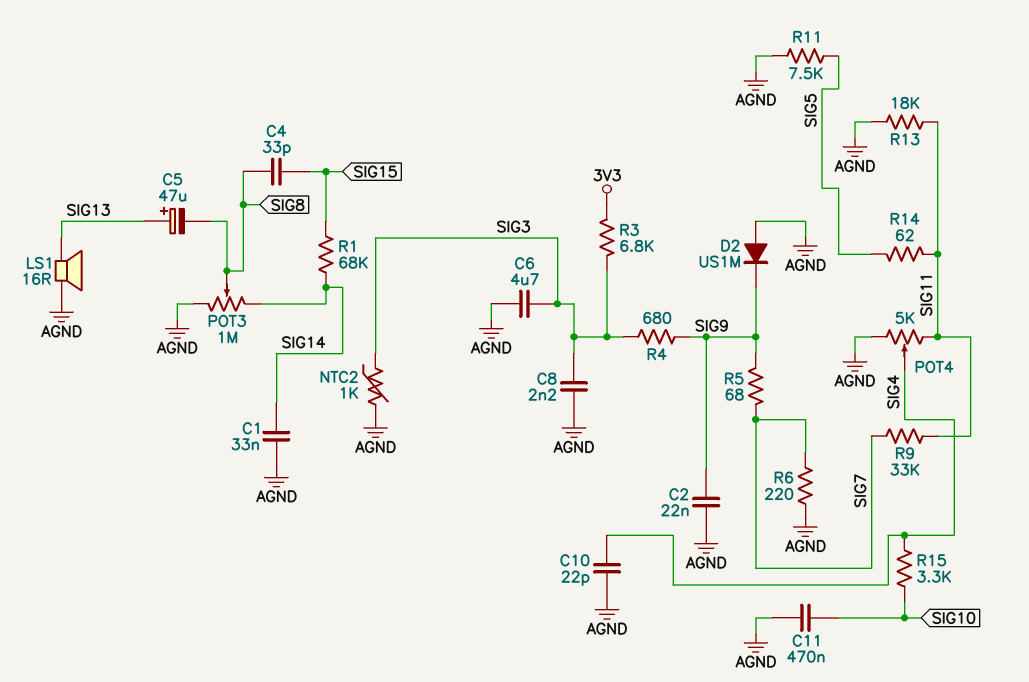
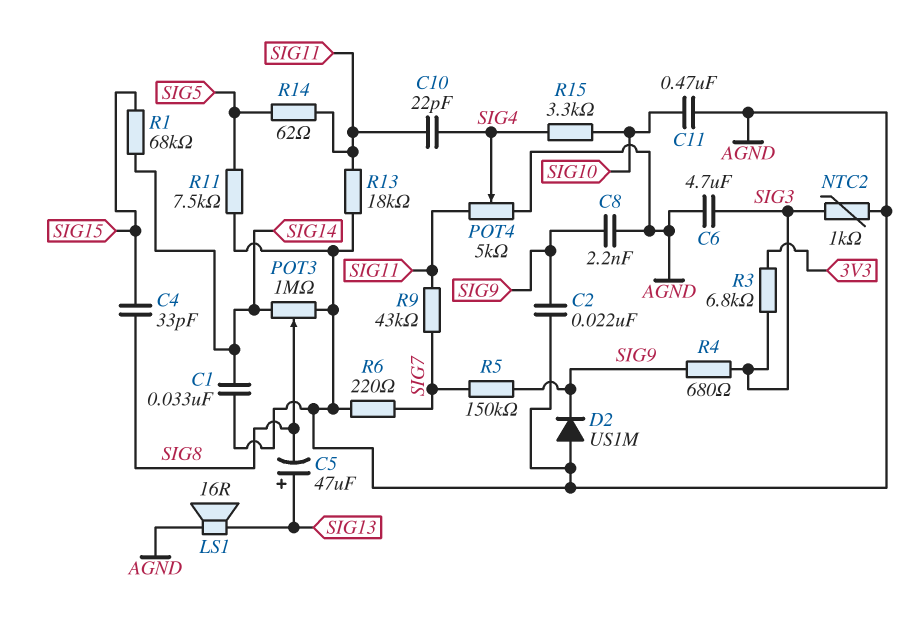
C8: 2.2nF (AGND, SIG3) -> 2.2nF (AGND, SIG9)
C10: 22pF (AGND, SIG4) -> 22pF (SIG4, SIG11)
R5: 68 (SIG7, SIG9) -> 150k (SIG7, SIG9)
R9: 33k (SIG7, SIG11) -> 43k (SIG7, SIG11)

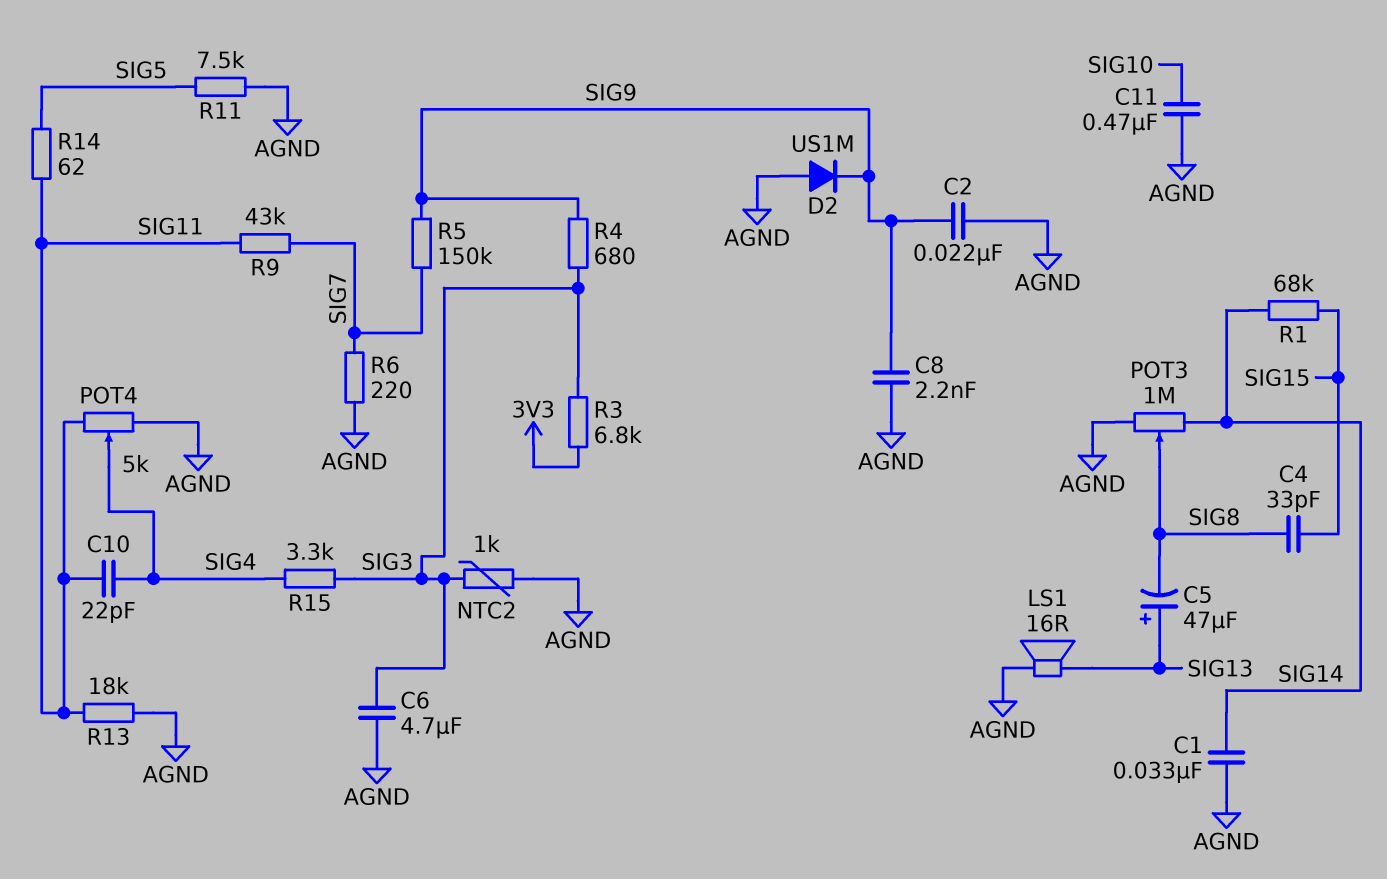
R15: 3.3k (SIG4, SIG10) -> 3.3k (SIG3, SIG4)

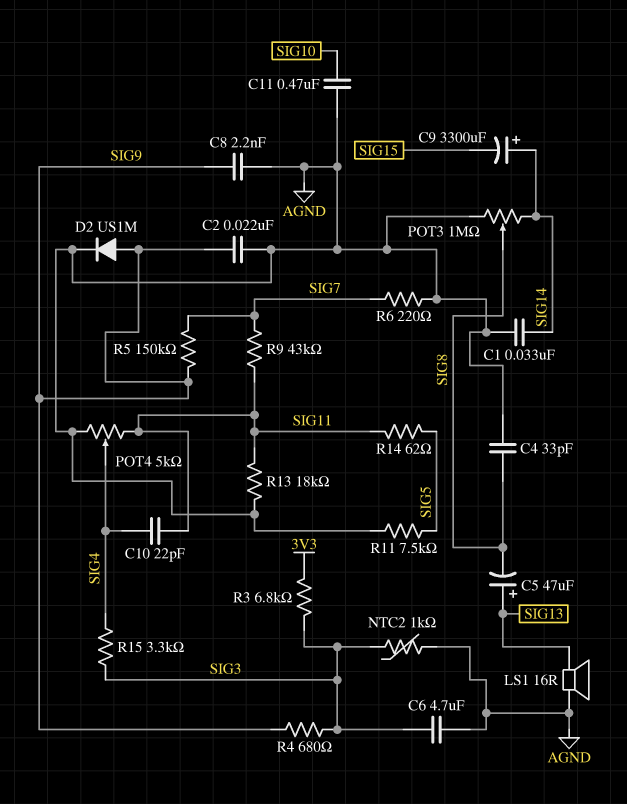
C4: 33pF (SIG8, SIG15) -> 33pF (AGND, SIG8)
C9: none -> 3300uF (plus SIG14, minus SIG15)
D2: diode US1M (A AGND, K SIG9) -> diode US1M (A SIG9, K AGND)
R1: 68k (SIG14, SIG15) -> none

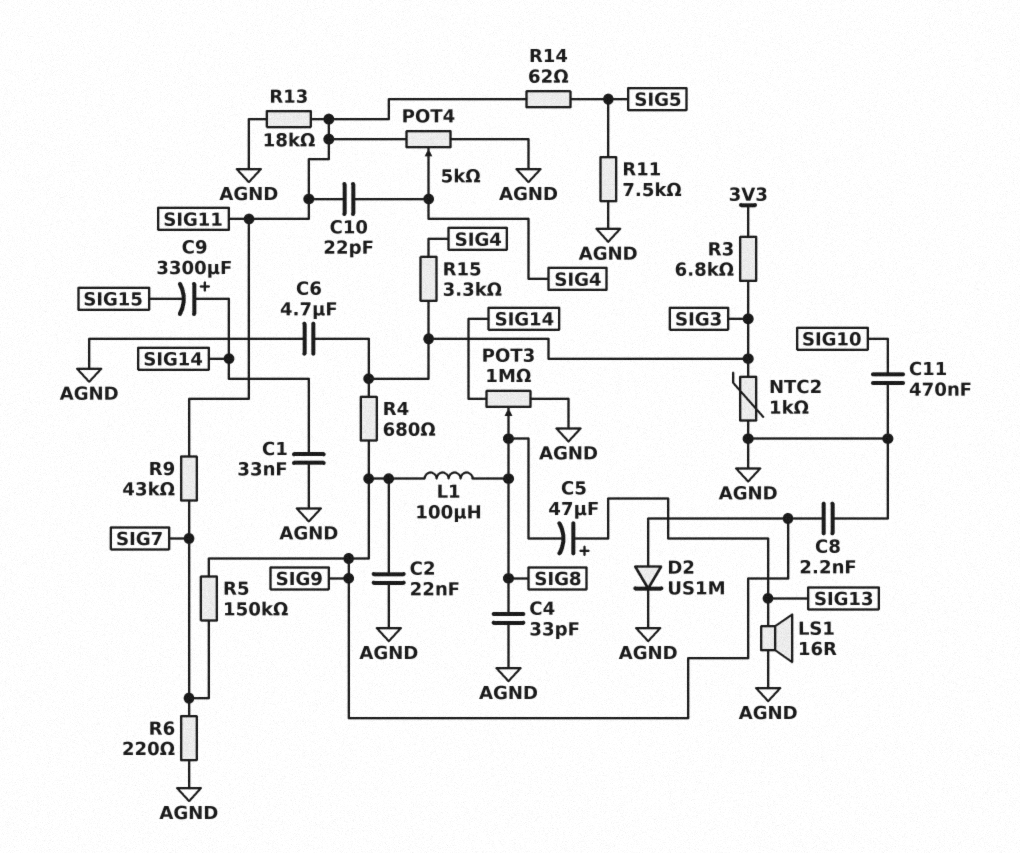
L1: none -> 100uH (SIG8, SIG9)

